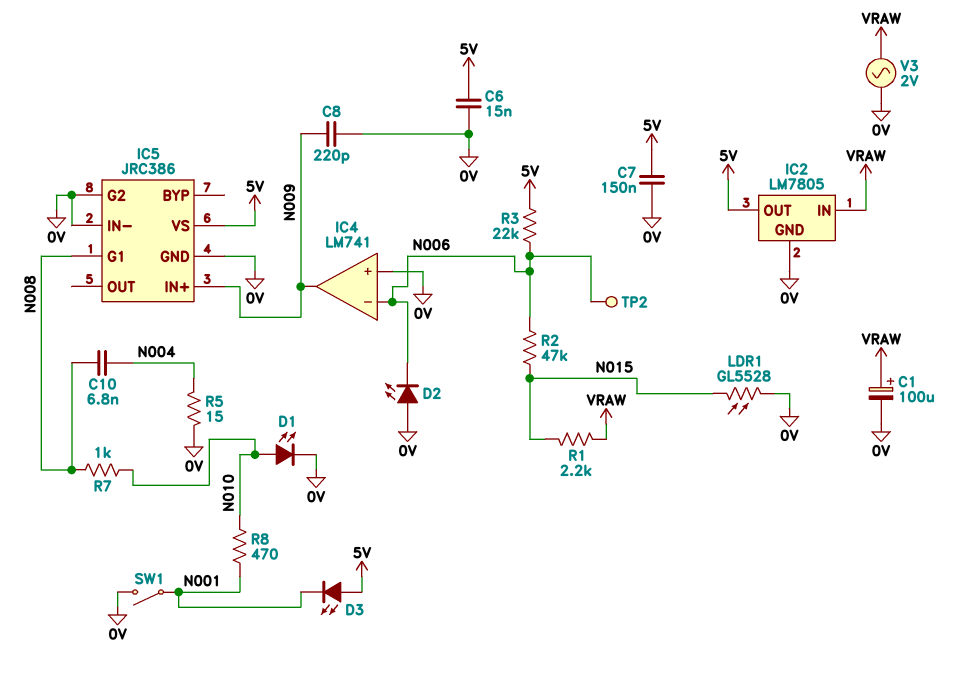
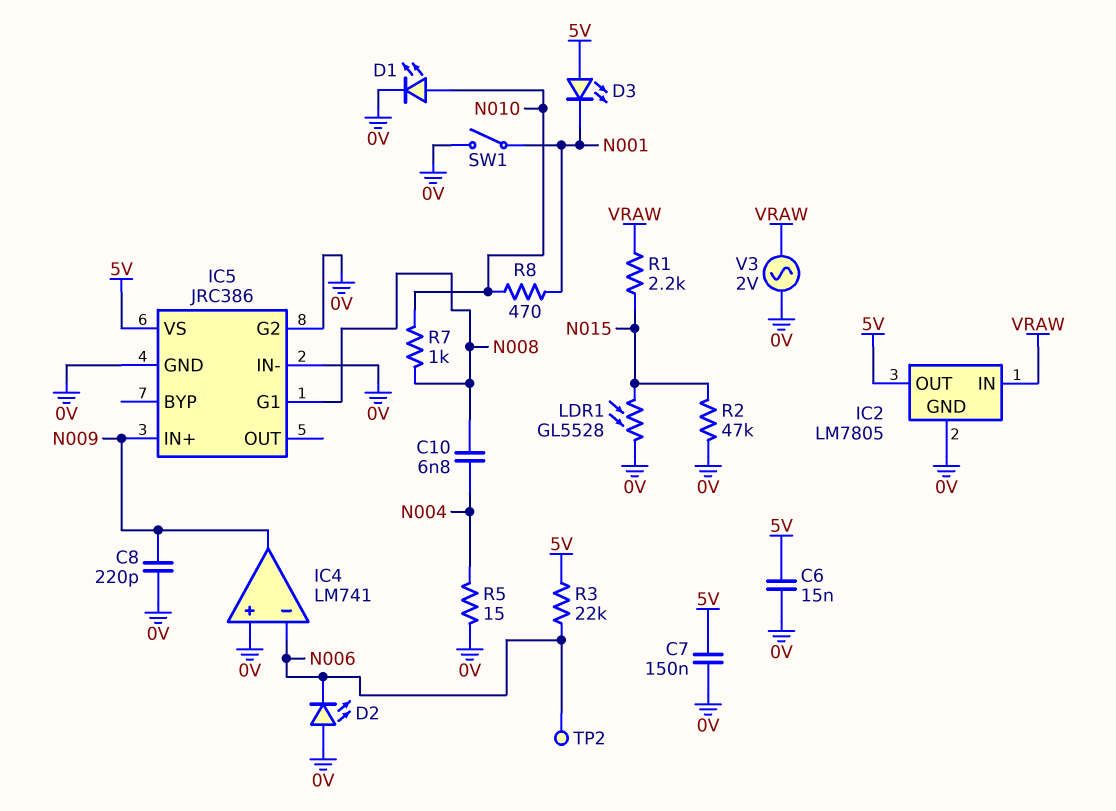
C1: 100uF (plus VRAW, minus 0V) -> none
R2: 47k (N006, N015) -> 47k (0V, N015)

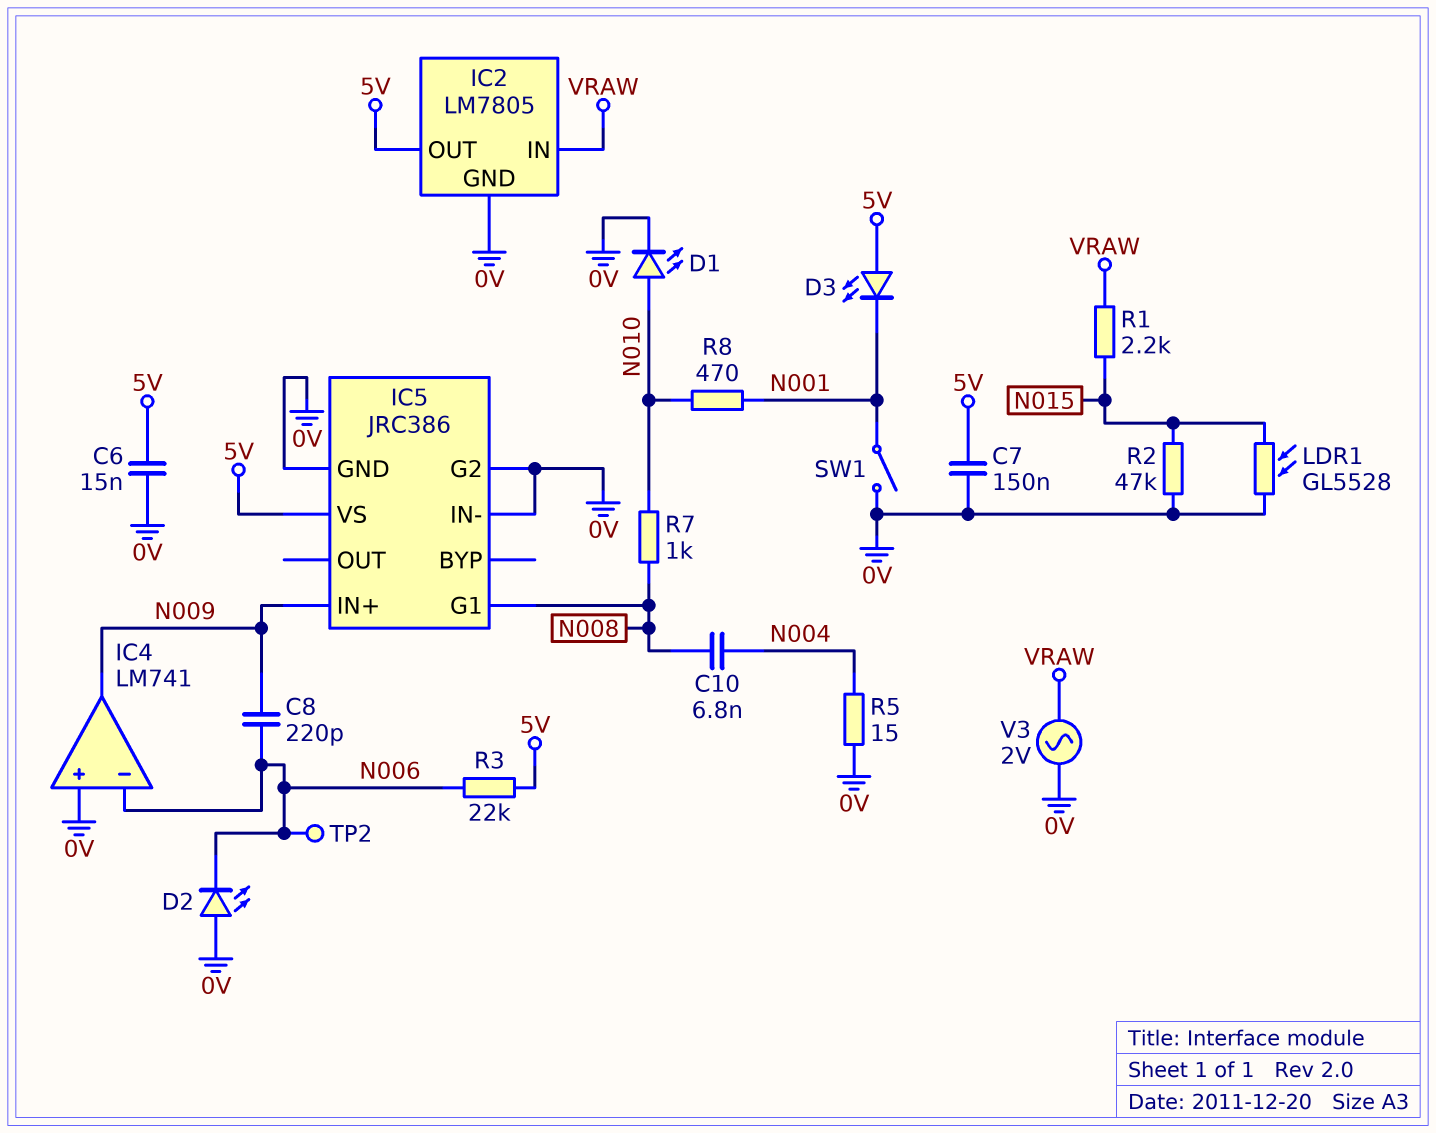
C8: 220pF (0V, N009) -> 220pF (N006, N009)

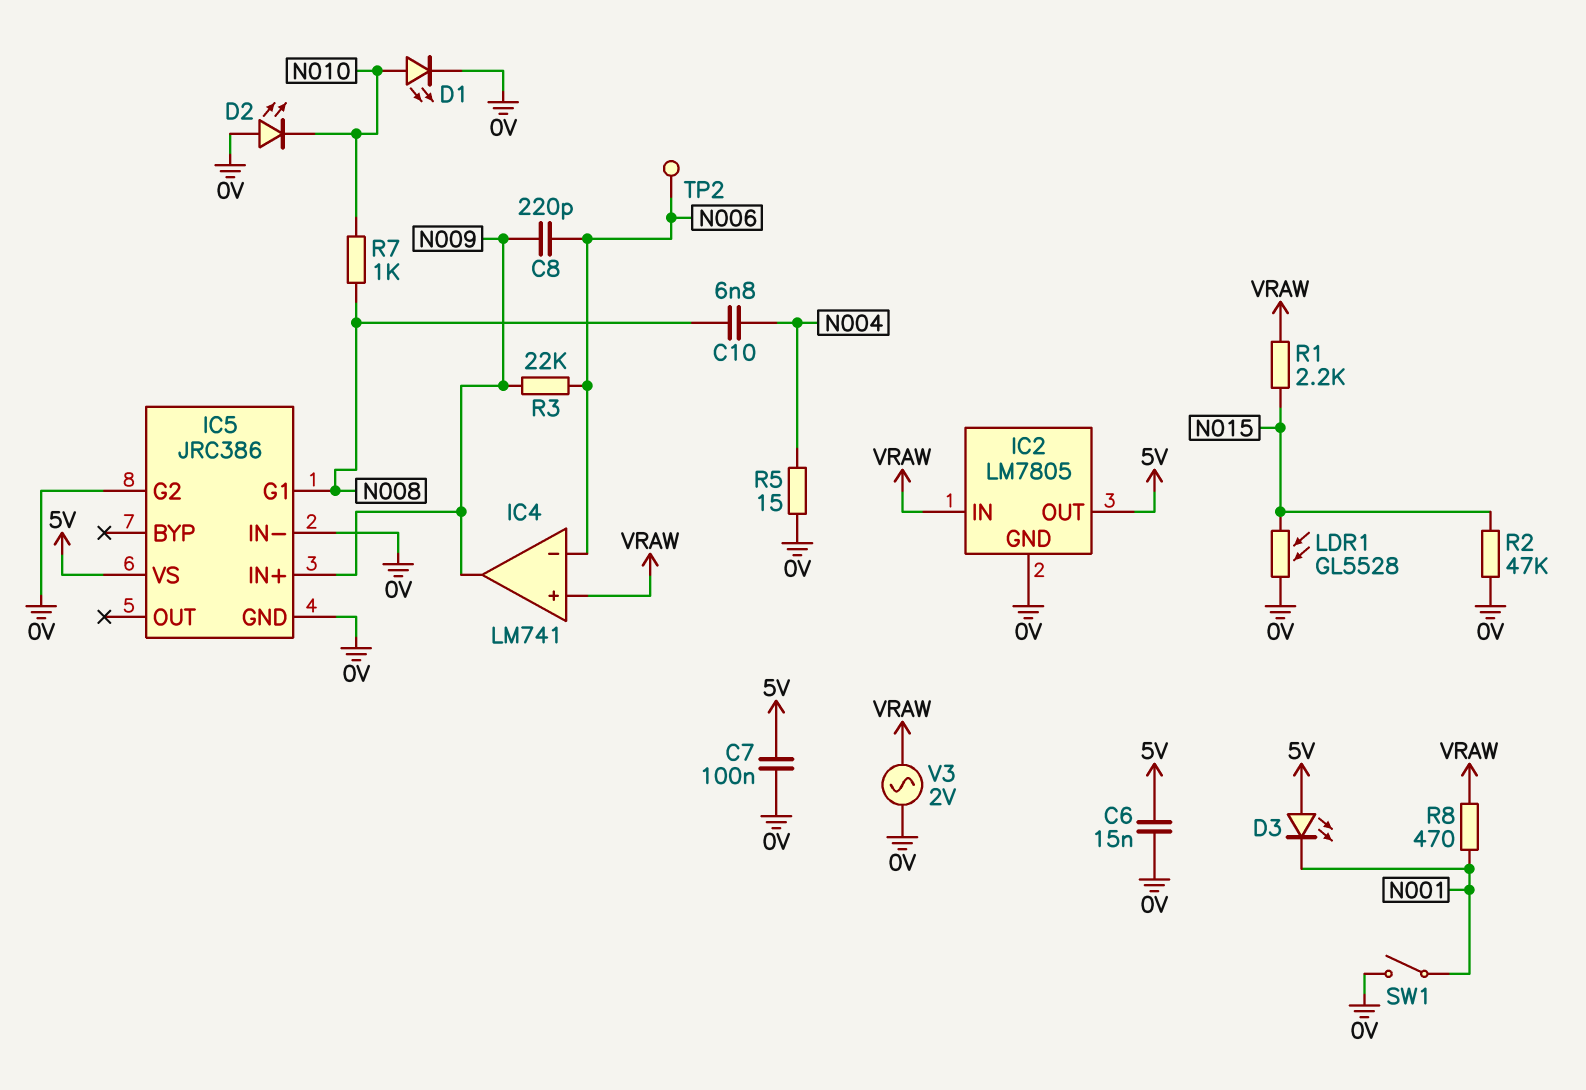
C7: 150nF (0V, 5V) -> 100nF (0V, 5V)
D2: LED (A 0V, K N006) -> LED (A 0V, K N010)
IC4 pin in+: 0V -> VRAW
R3: 22k (5V, N006) -> 22k (N006, N009)
R8: 470 (N001, N010) -> 470 (N001, VRAW)

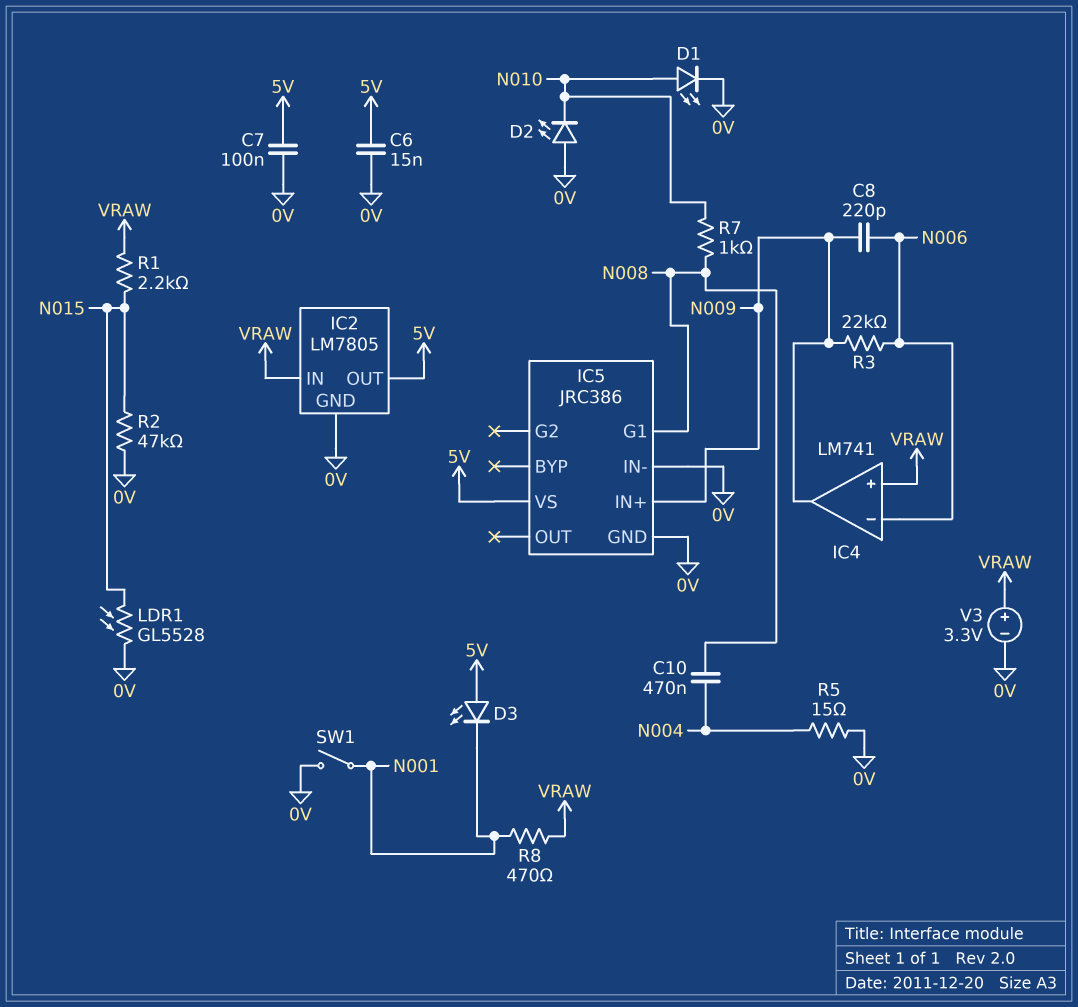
C10: 6.8nF (N004, N008) -> 470nF (N004, N008)
IC5 pin G2: 0V -> none
TP2: test point (N006) -> none
V3: AC 2V (0V, VRAW) -> 3.3V (plus VRAW, minus 0V)

